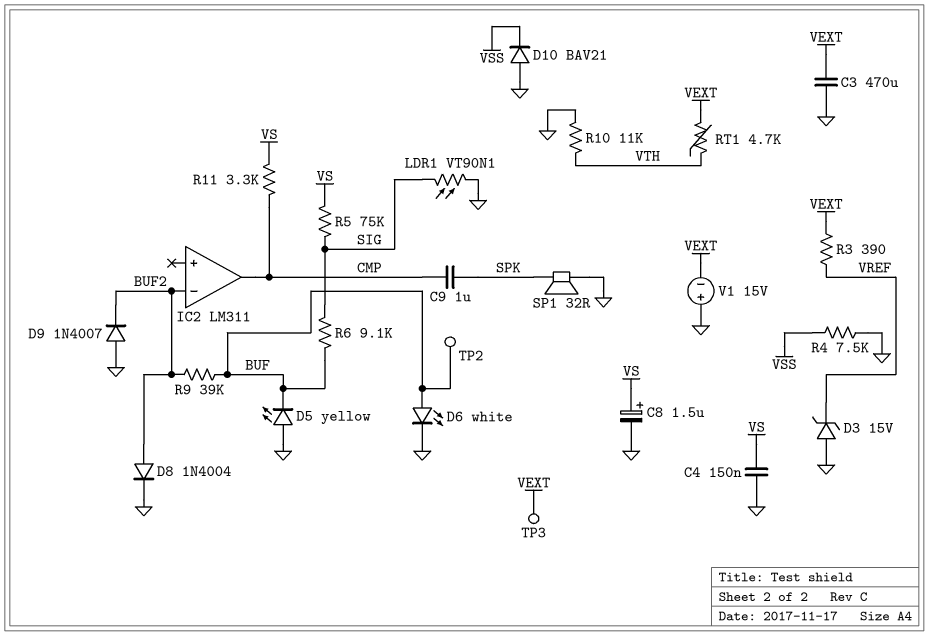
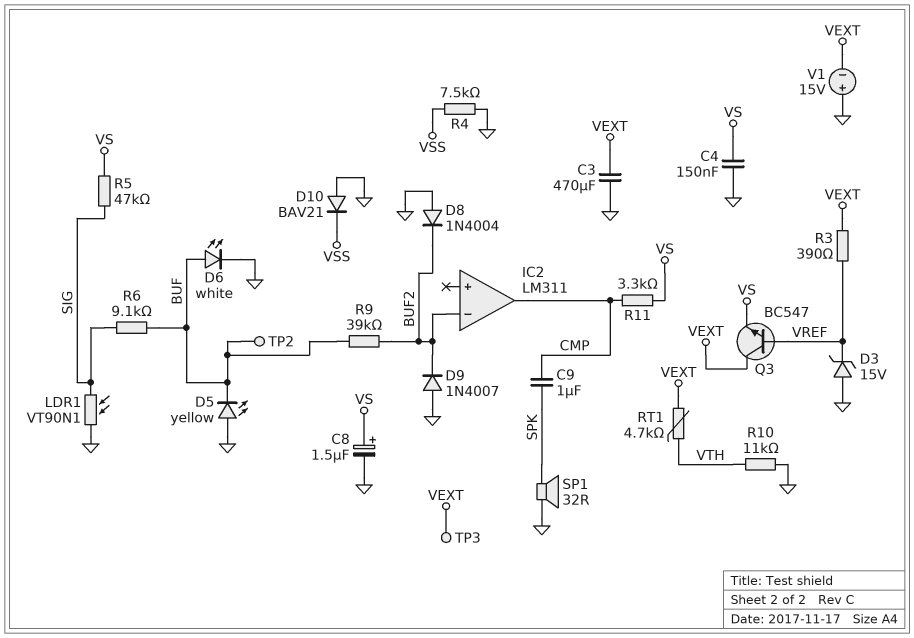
D8: diode 1N4004 (A BUF2, K GND) -> diode 1N4004 (A GND, K BUF2)
Q3: none -> NPN BC547 (B VREF, C VEXT, E VS)
R5: 75k (SIG, VS) -> 47k (SIG, VS)

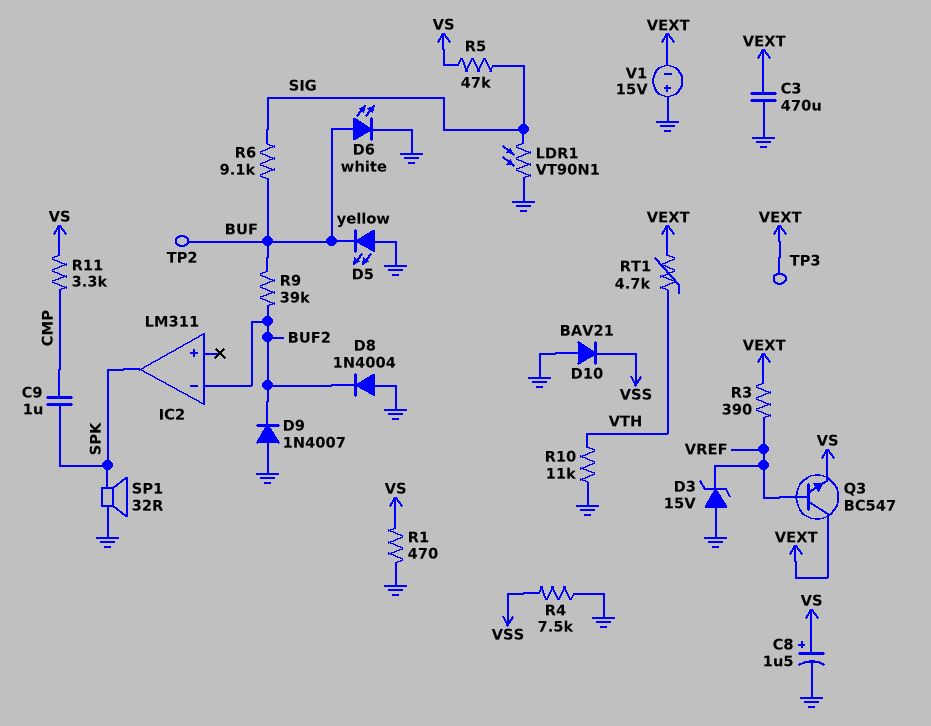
C4: 150nF (GND, VS) -> none
IC2 pin out: CMP -> SPK
R1: none -> 470 (GND, VS)

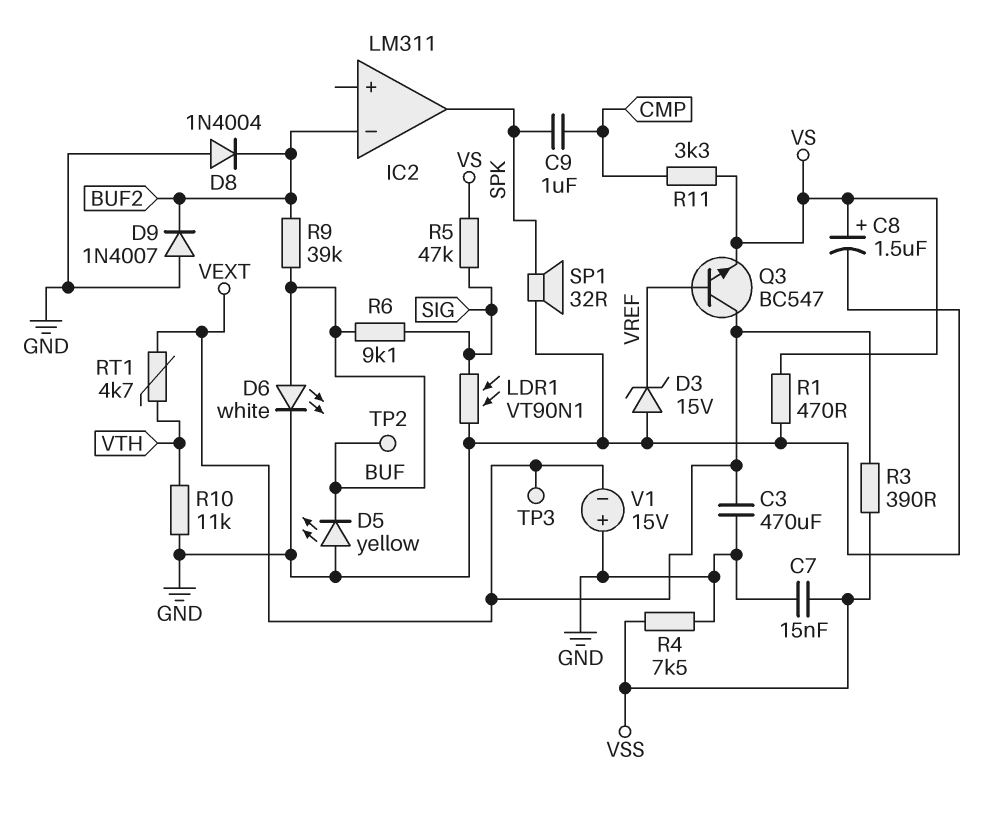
C7: none -> 15nF (GND, VSS)
D10: diode BAV21 (A GND, K VSS) -> none
R3: 390 (VEXT, VREF) -> 390 (VEXT, VSS)

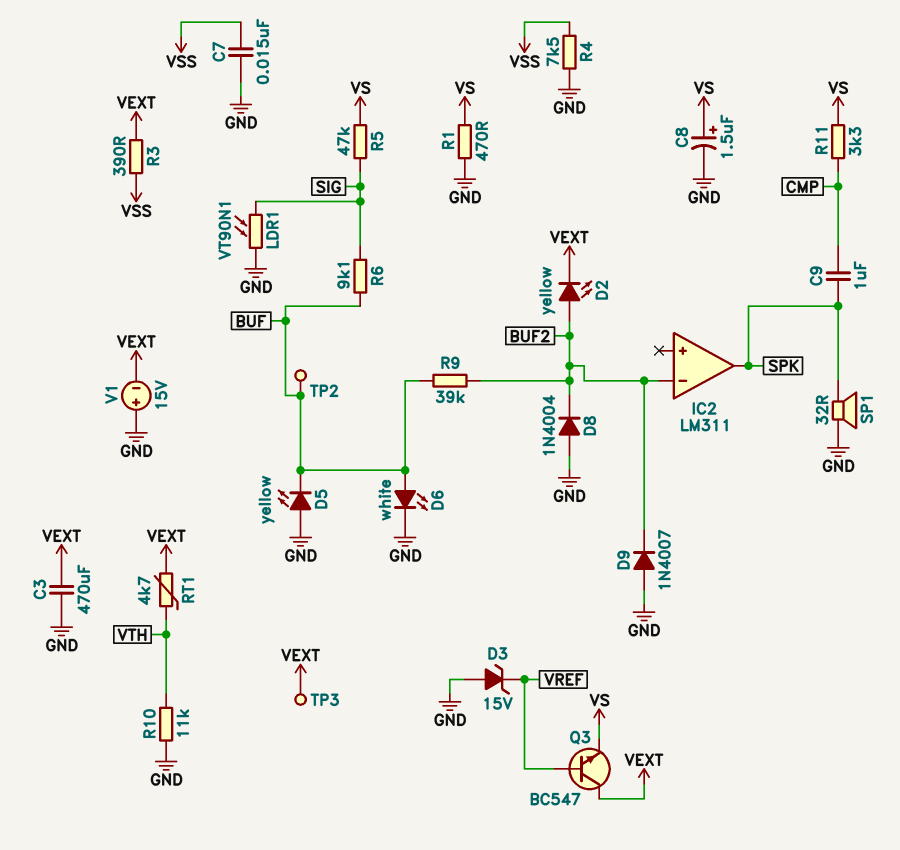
D2: none -> LED yellow (A BUF2, K VEXT)

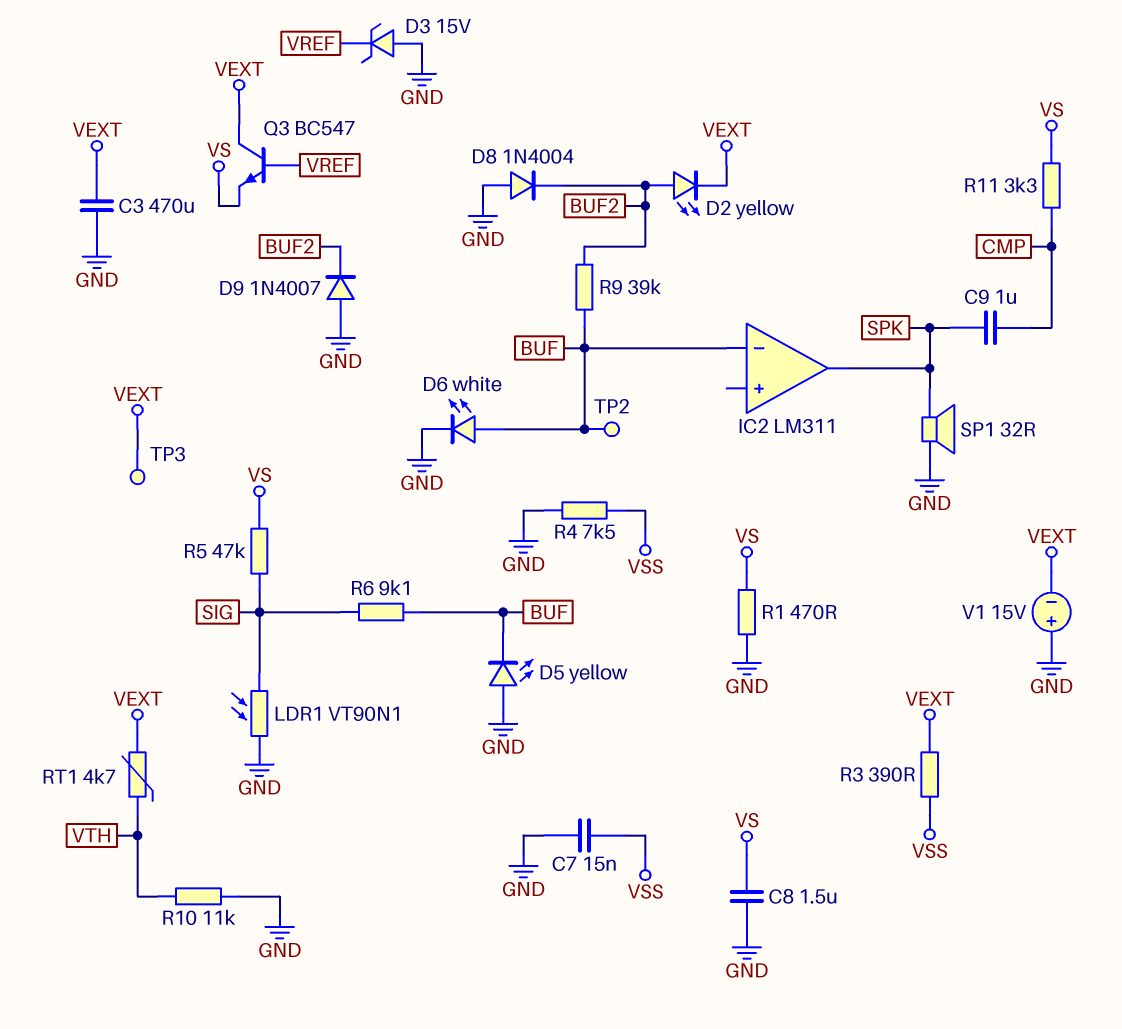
C8: 1.5uF (plus VS, minus GND) -> 1.5uF (GND, VS)
IC2 pin in-: BUF2 -> BUF

